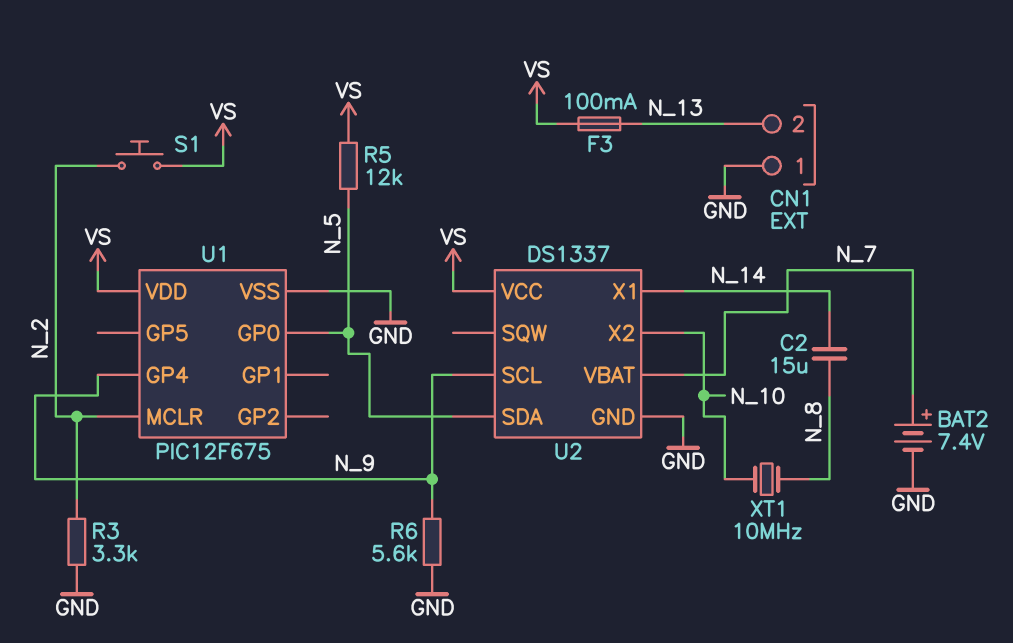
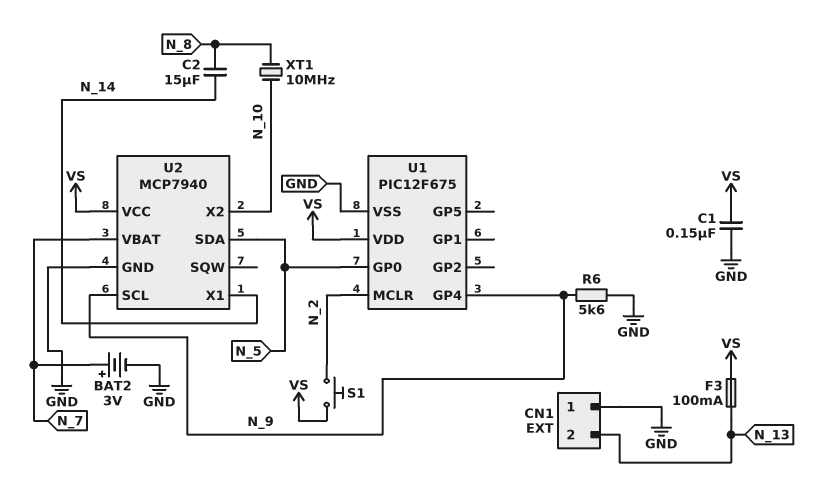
BAT2: 7.4V (plus N_7, minus GND) -> 3V (plus N_7, minus GND)
C1: none -> 150nF (GND, VS)
R3: 3.3k (GND, N_2) -> none
R5: 12k (N_5, VS) -> none
U2: DS1337 -> MCP7940

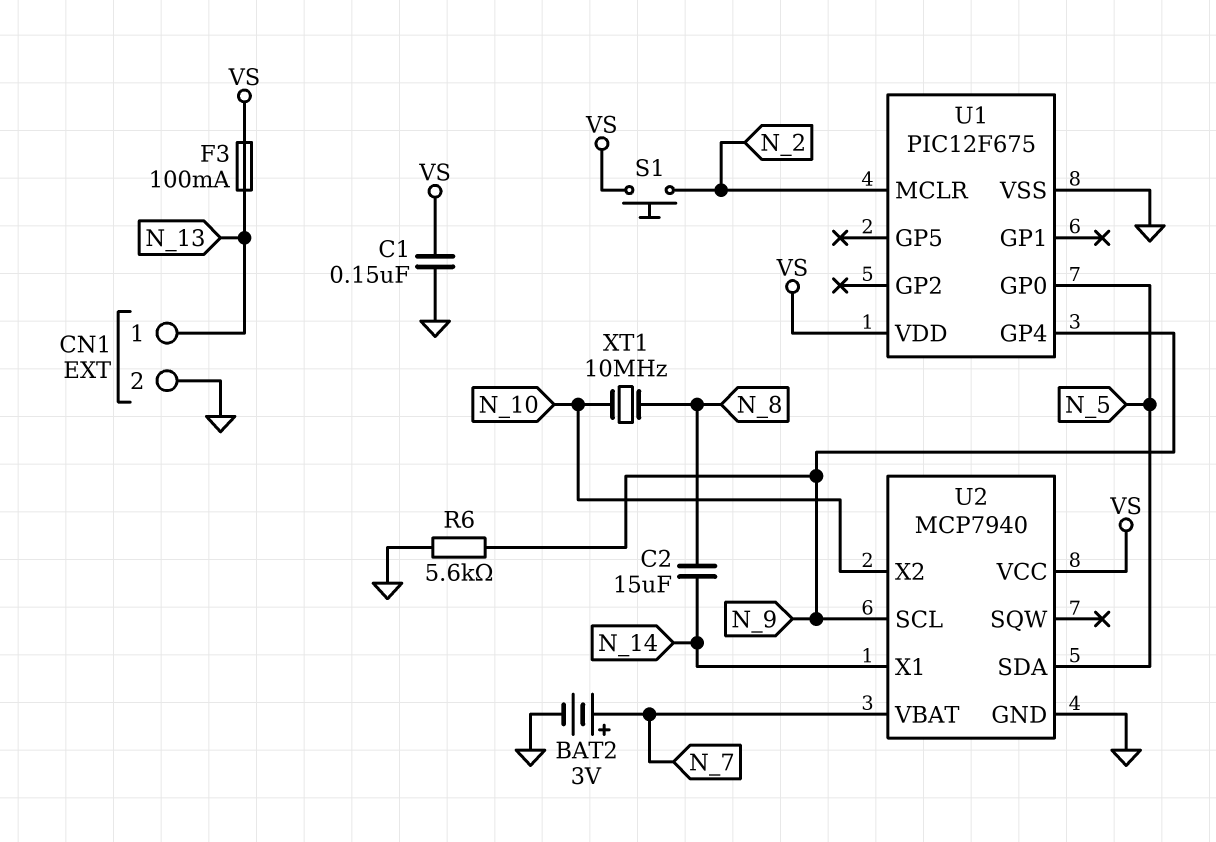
CN1 pin 1: GND -> N_13
CN1 pin 2: N_13 -> GND

